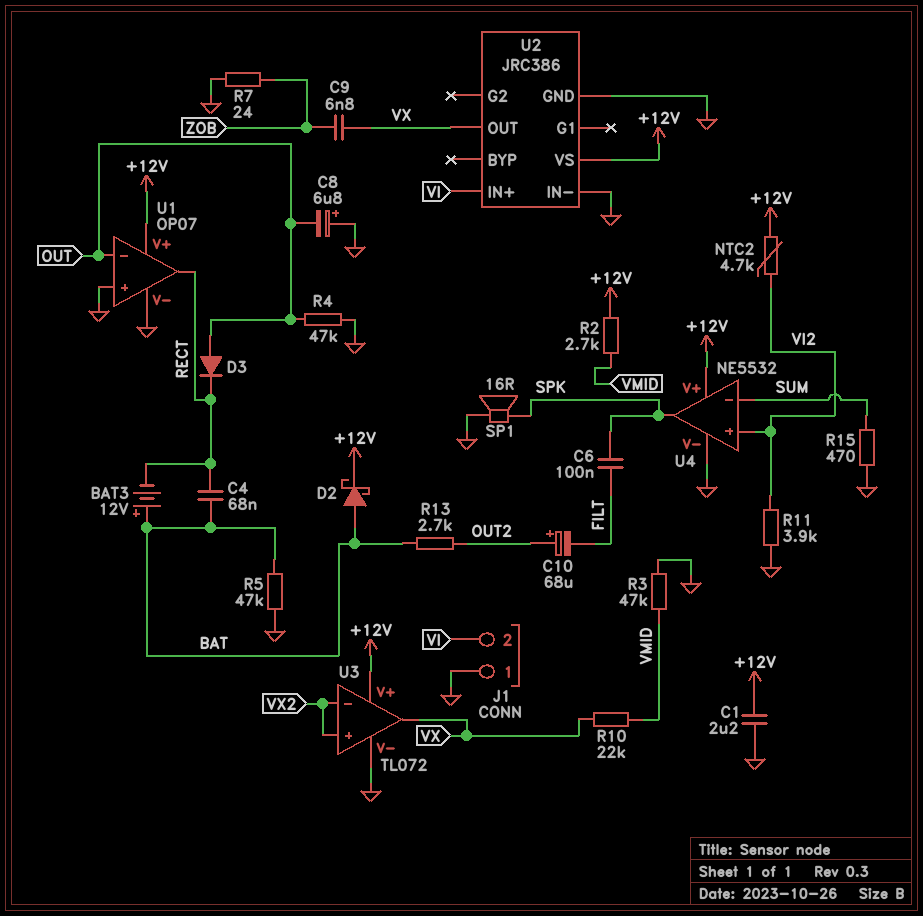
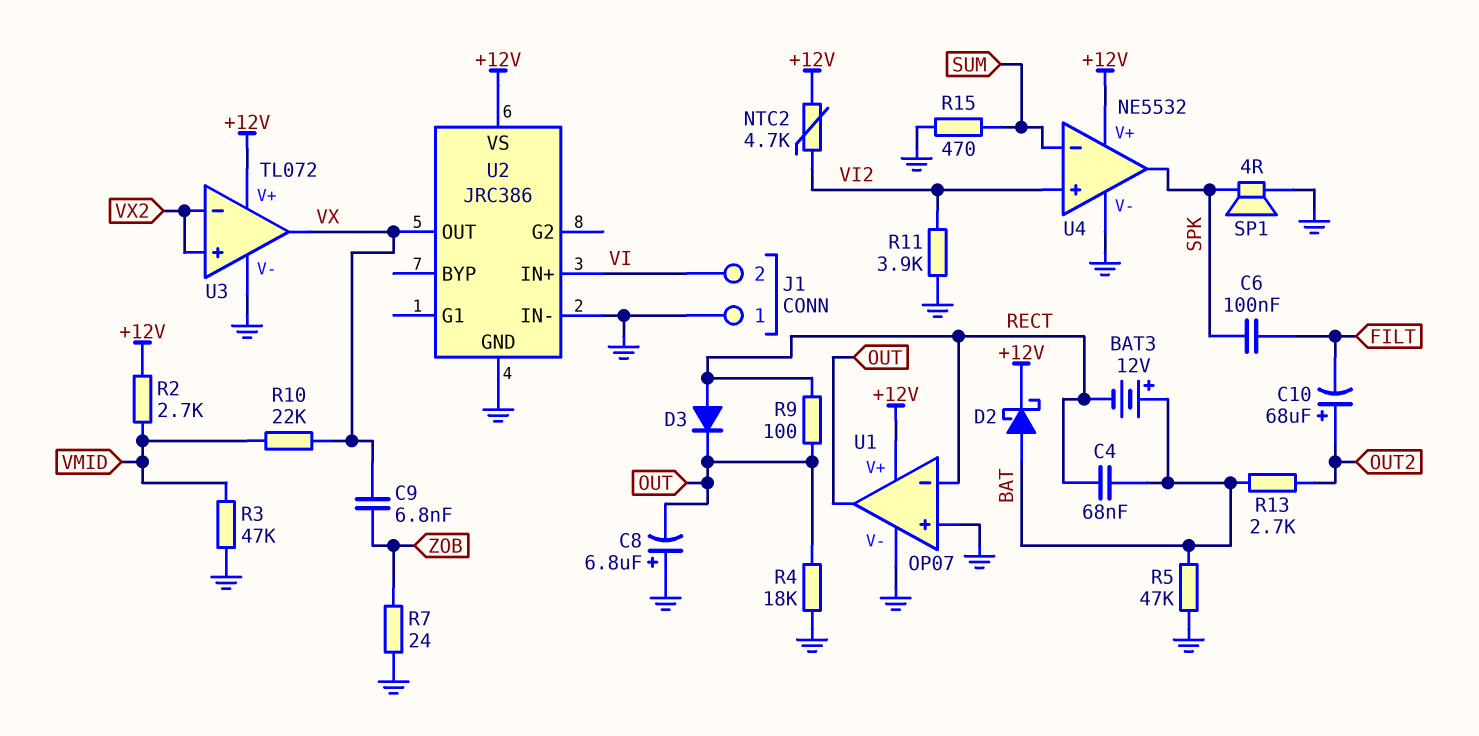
C1: 2.2uF (+12V, GND) -> none
D3: diode (A OUT, K RECT) -> diode (A RECT, K OUT)
R4: 47k (GND, OUT) -> 18k (GND, OUT)
R9: none -> 100 (OUT, RECT)
SP1: speaker 16R (GND, SPK) -> speaker 4R (GND, SPK)
U1 pin in-: OUT -> RECT
U1 pin out: RECT -> OUT

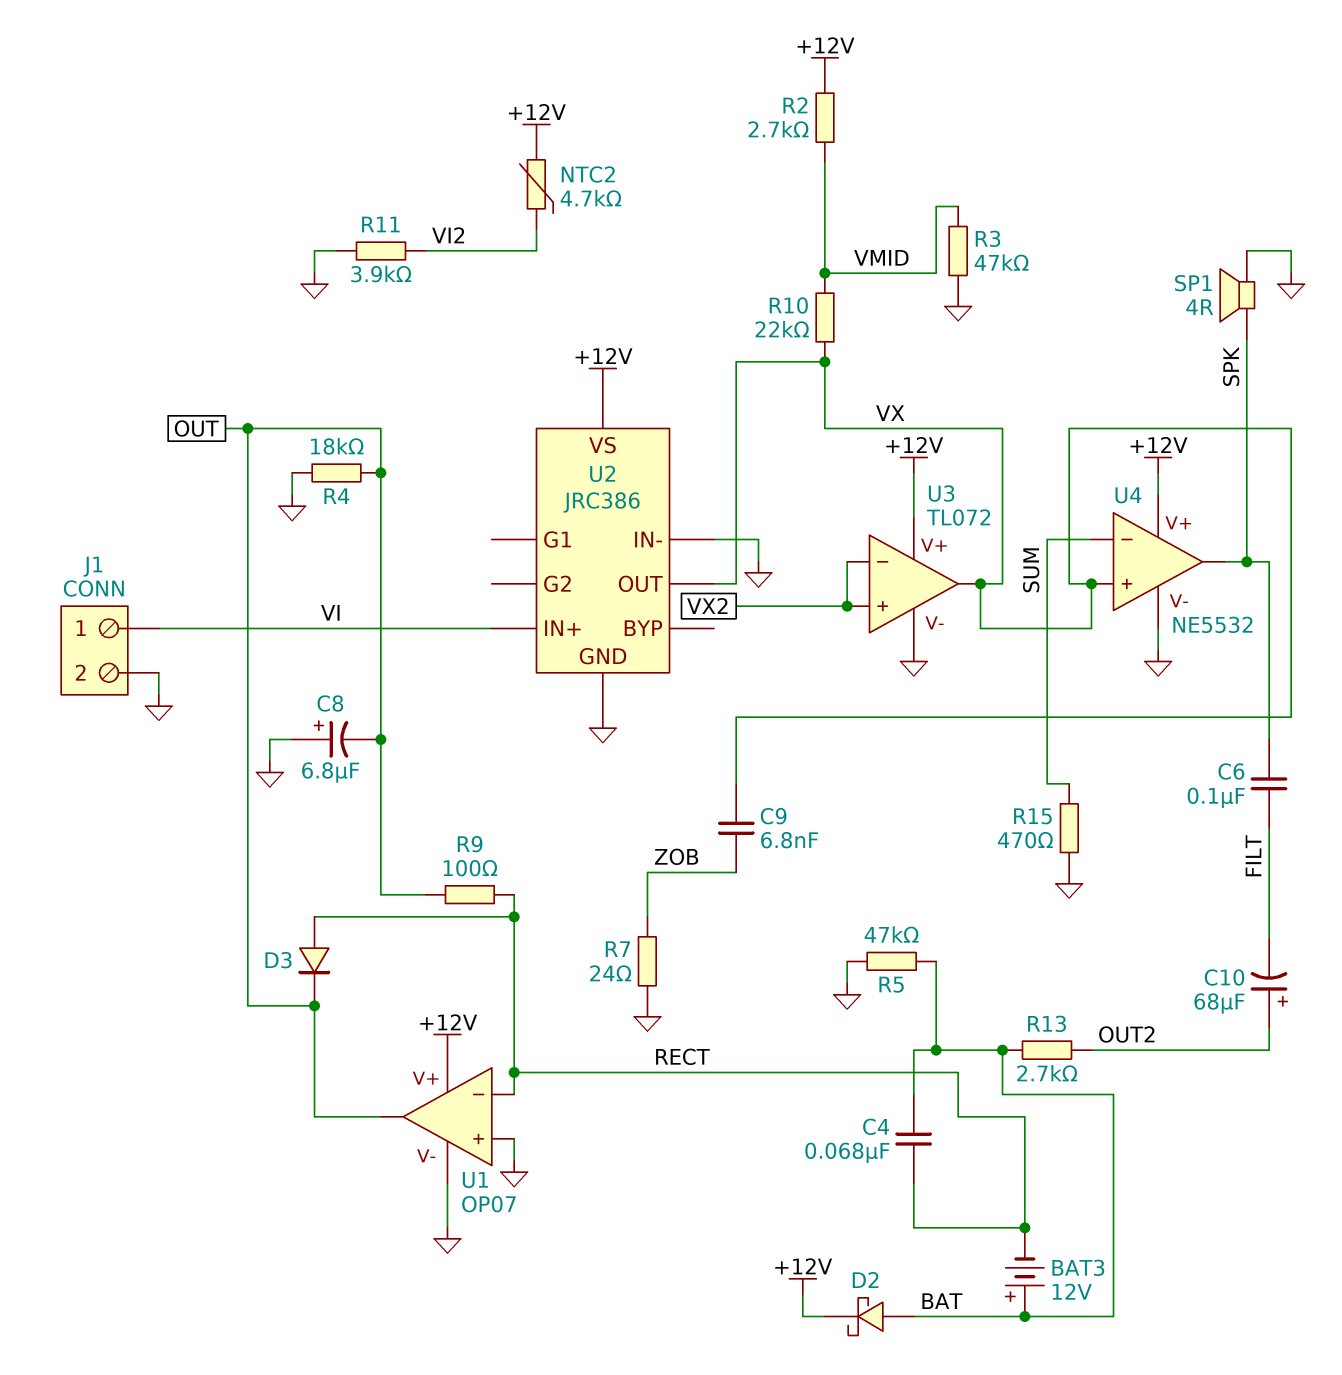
J1 pin 1: GND -> VI
J1 pin 2: VI -> GND
U4 pin in+: VI2 -> VX

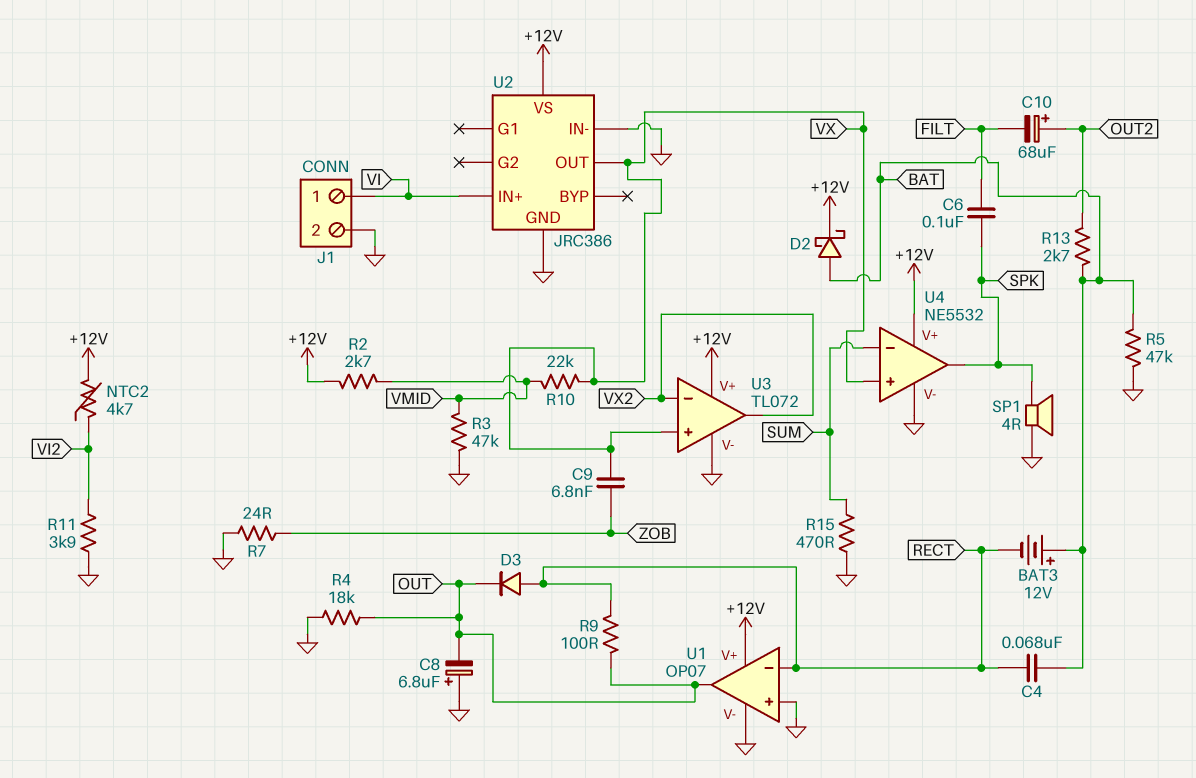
U3 pin in+: VX2 -> VX
U3 pin out: VX -> VX2

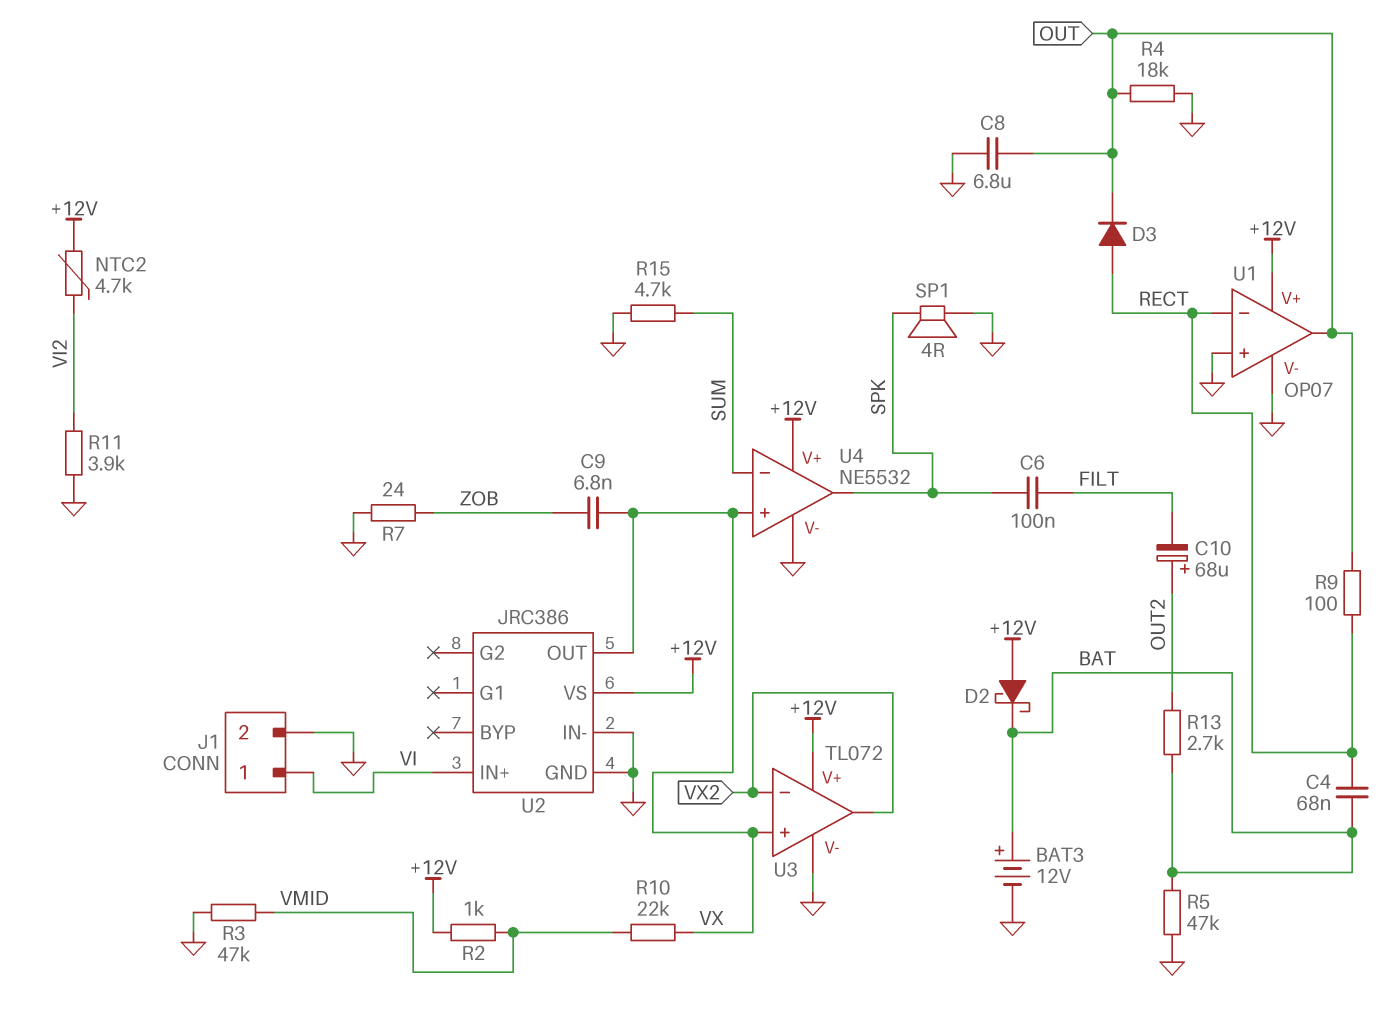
BAT3: 12V (plus BAT, minus RECT) -> 12V (plus BAT, minus GND)
C8: 6.8uF (plus GND, minus OUT) -> 6.8uF (GND, OUT)
D2: schottky (A BAT, K +12V) -> schottky (A +12V, K BAT)
R2: 2.7k (+12V, VMID) -> 1k (+12V, VMID)
R15: 470 (GND, SUM) -> 4.7k (GND, SUM)

